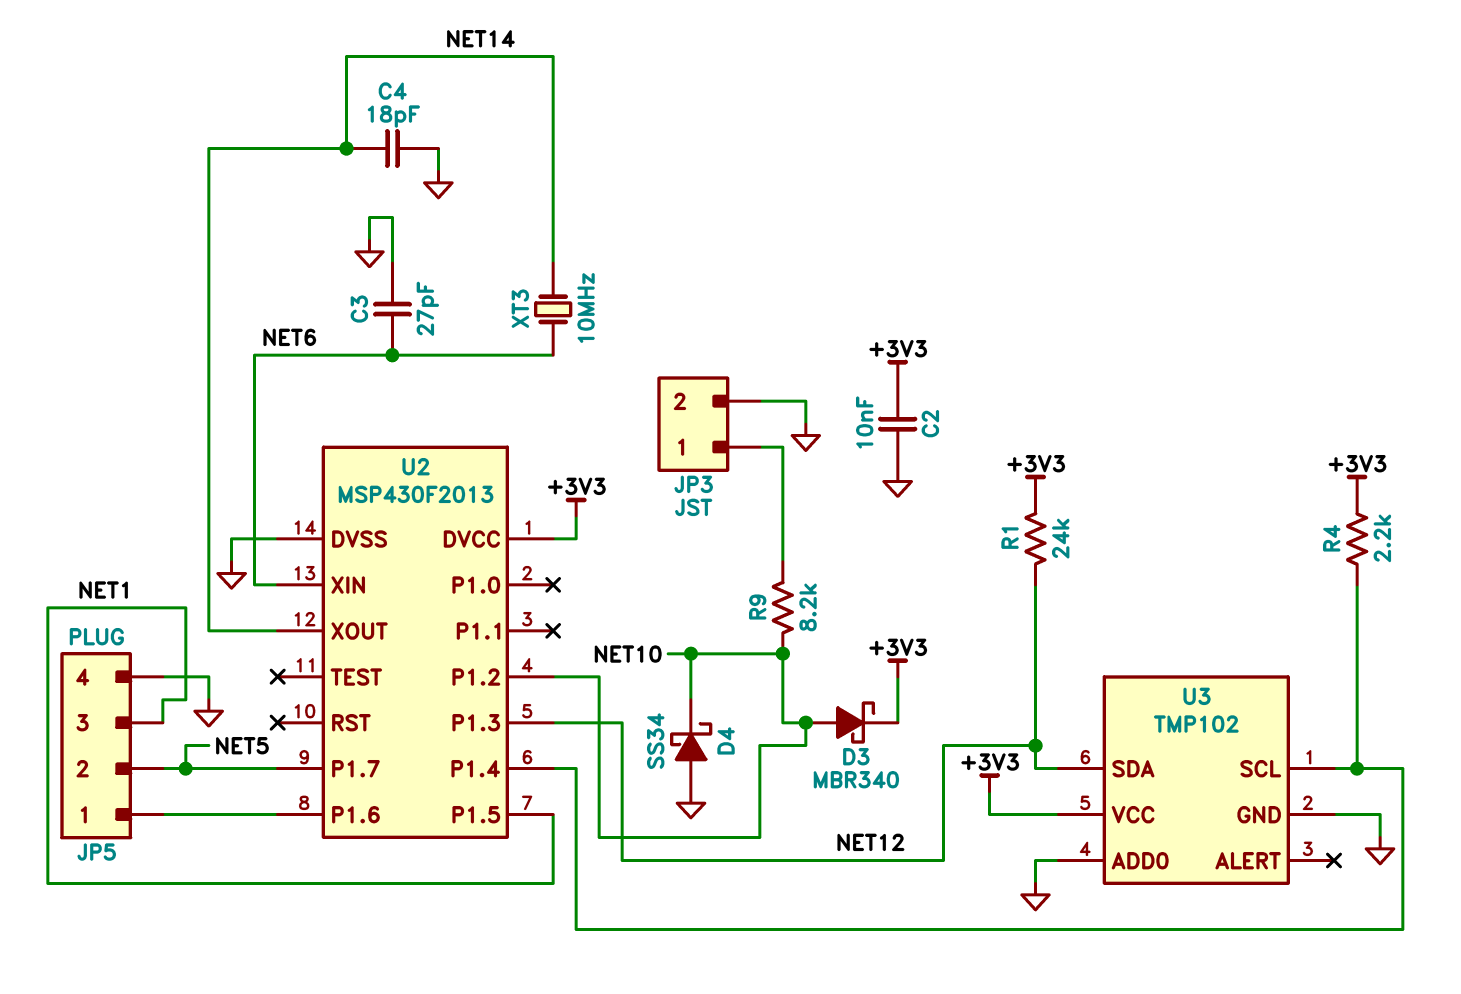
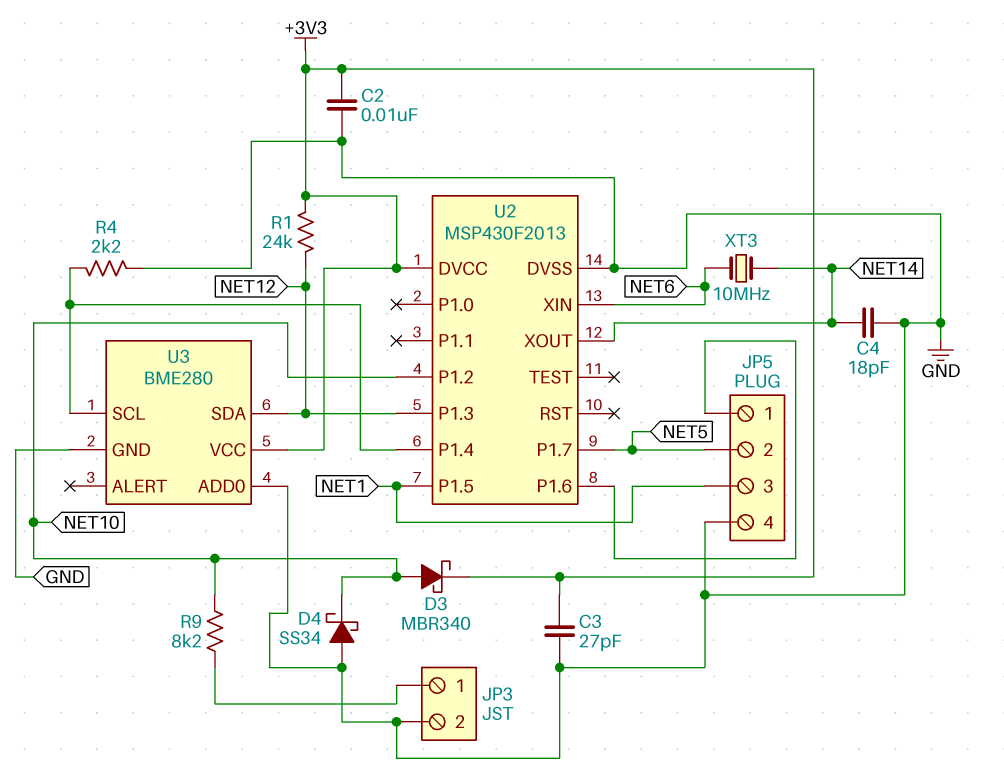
C3: 27pF (GND, NET6) -> 27pF (+3V3, GND)
R4: 2.2k (+3V3, U2/P1.4) -> 2.2k (GND, U2/P1.4)
U3: TMP102 -> BME280

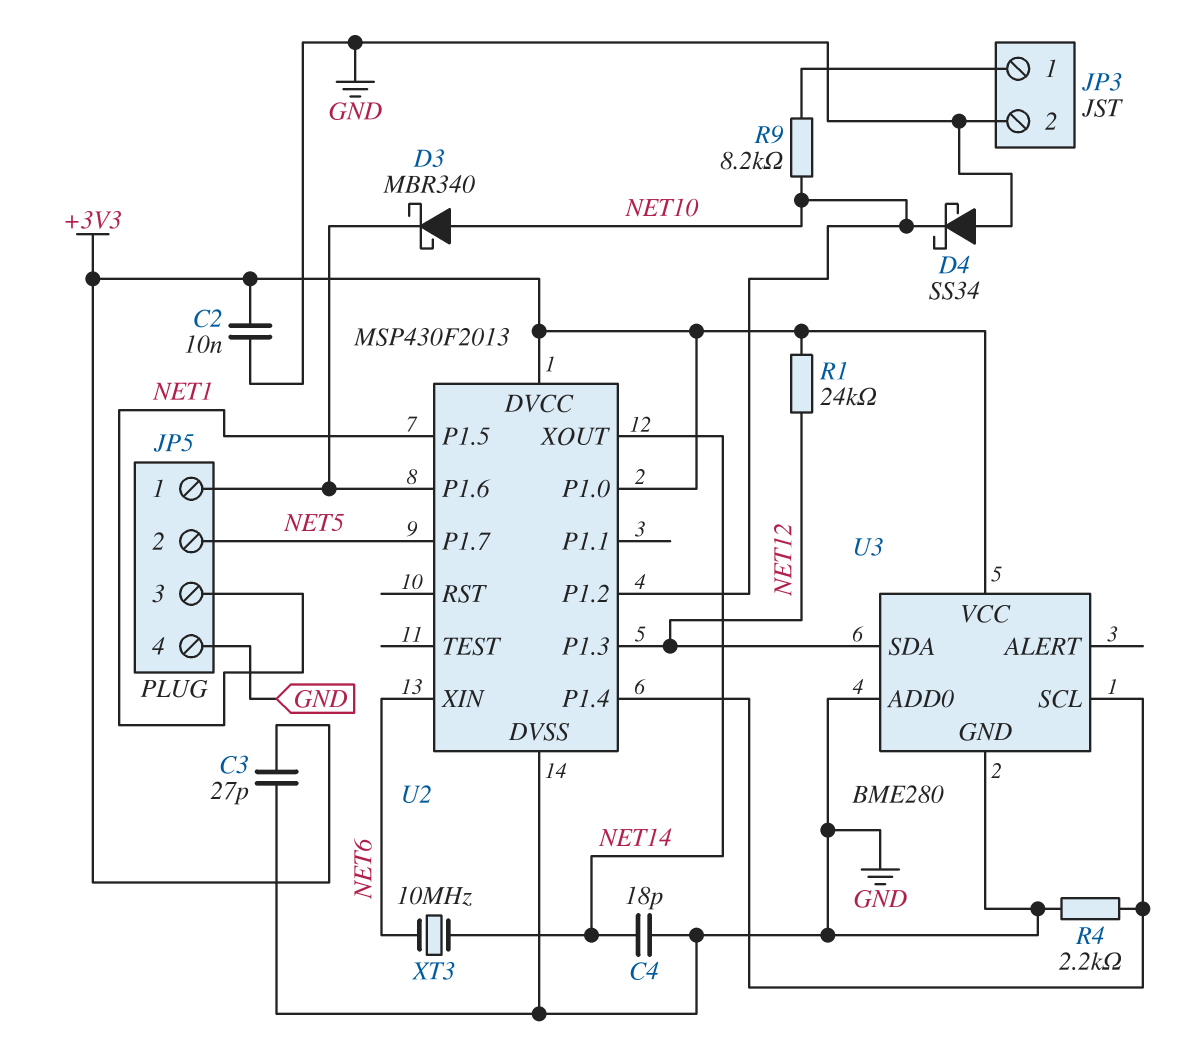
D3: schottky MBR340 (A NET10, K +3V3) -> schottky MBR340 (A NET10, K JP5/1)
U2 pin P1.0: none -> +3V3

